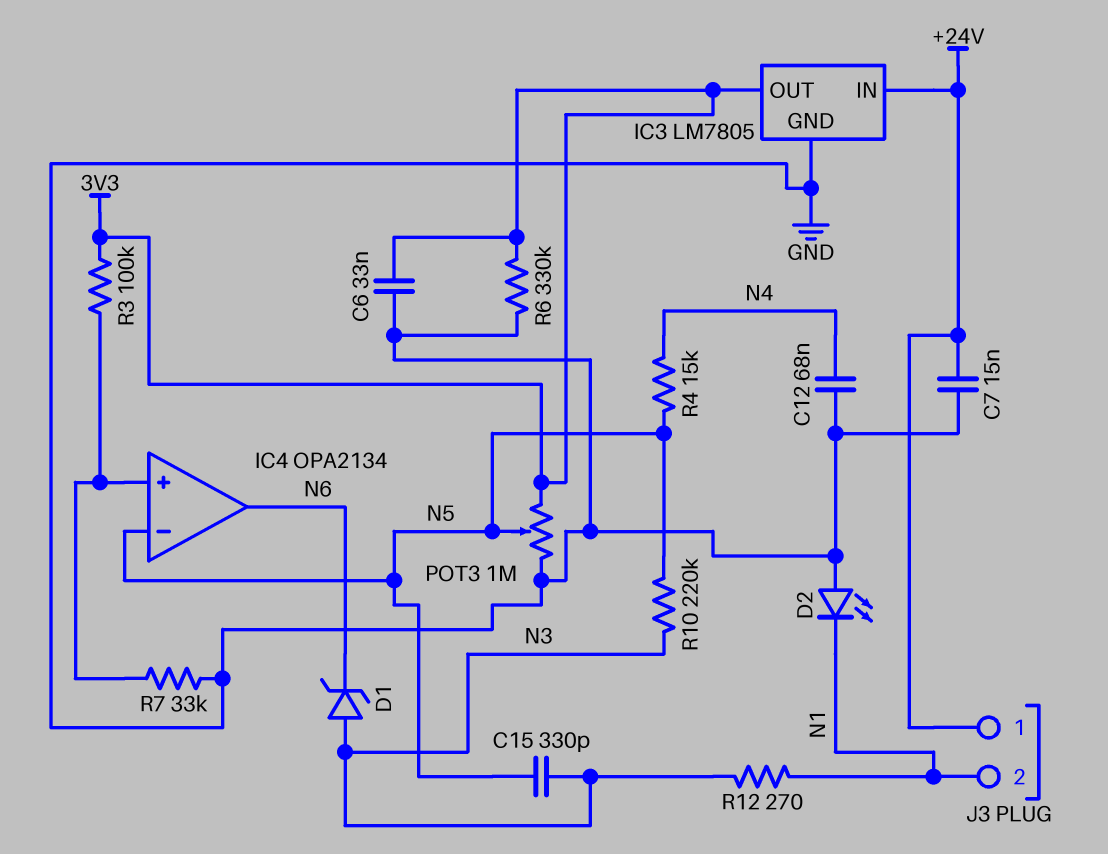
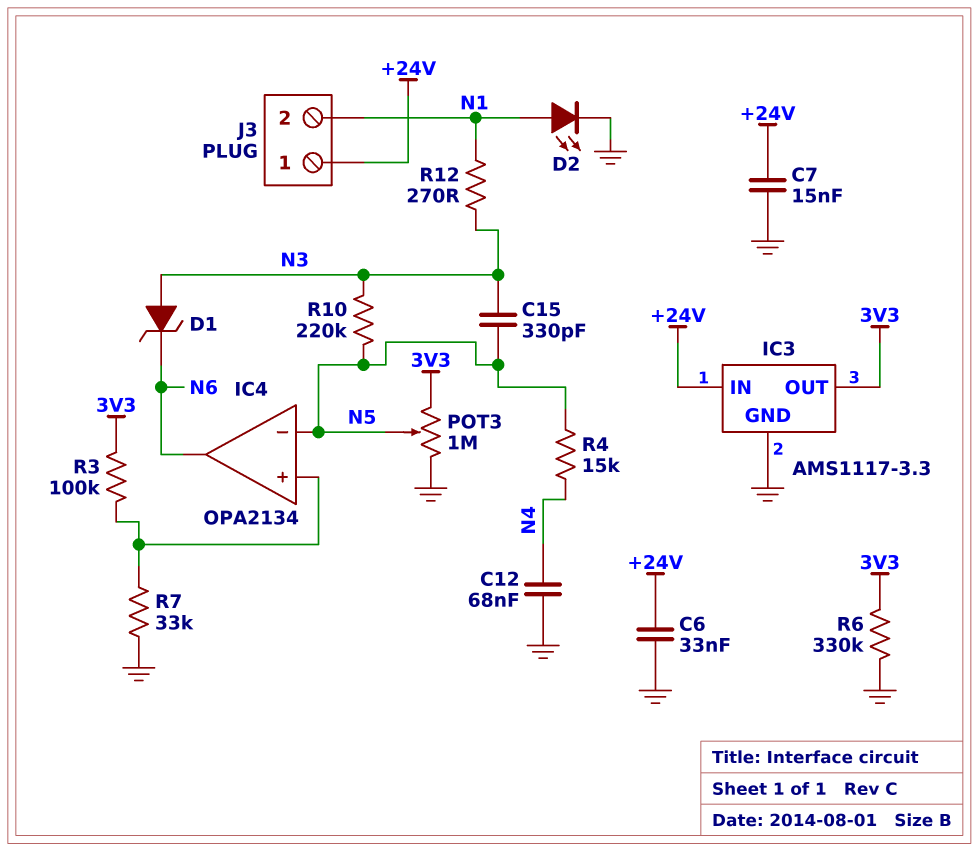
C6: 33nF (3V3, GND) -> 33nF (+24V, GND)
D2: LED (A GND, K N1) -> LED (A N1, K GND)
IC3: LM7805 -> AMS1117-3.3

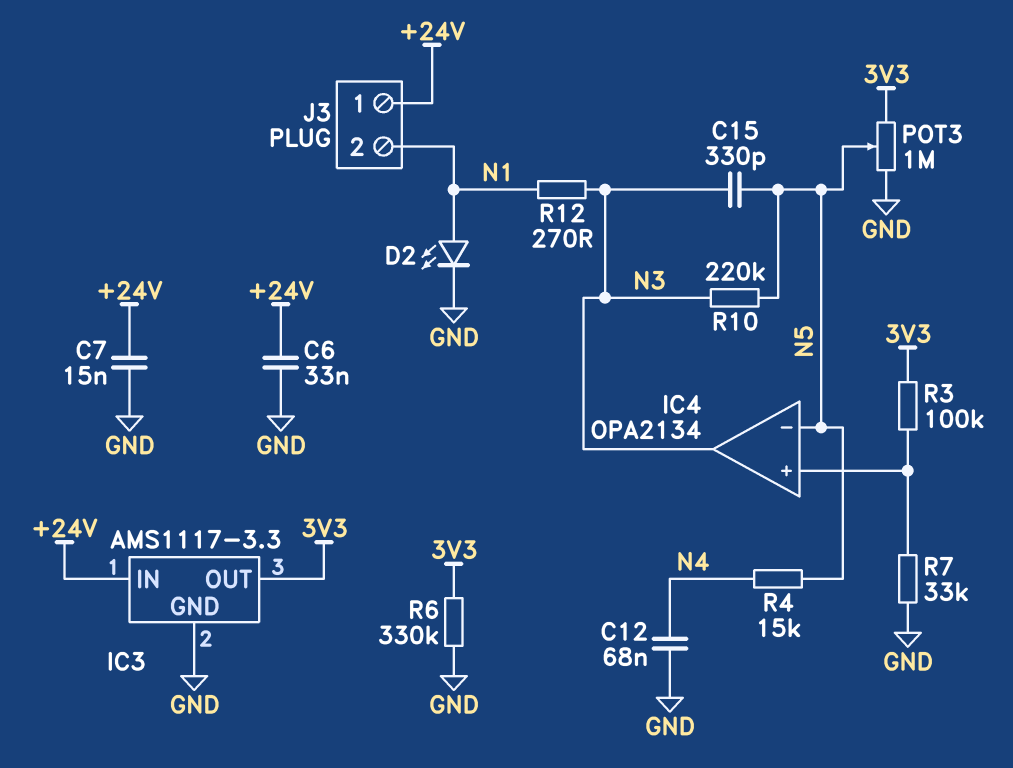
D1: zener (A N3, K N6) -> none
IC4 pin out: N6 -> N3

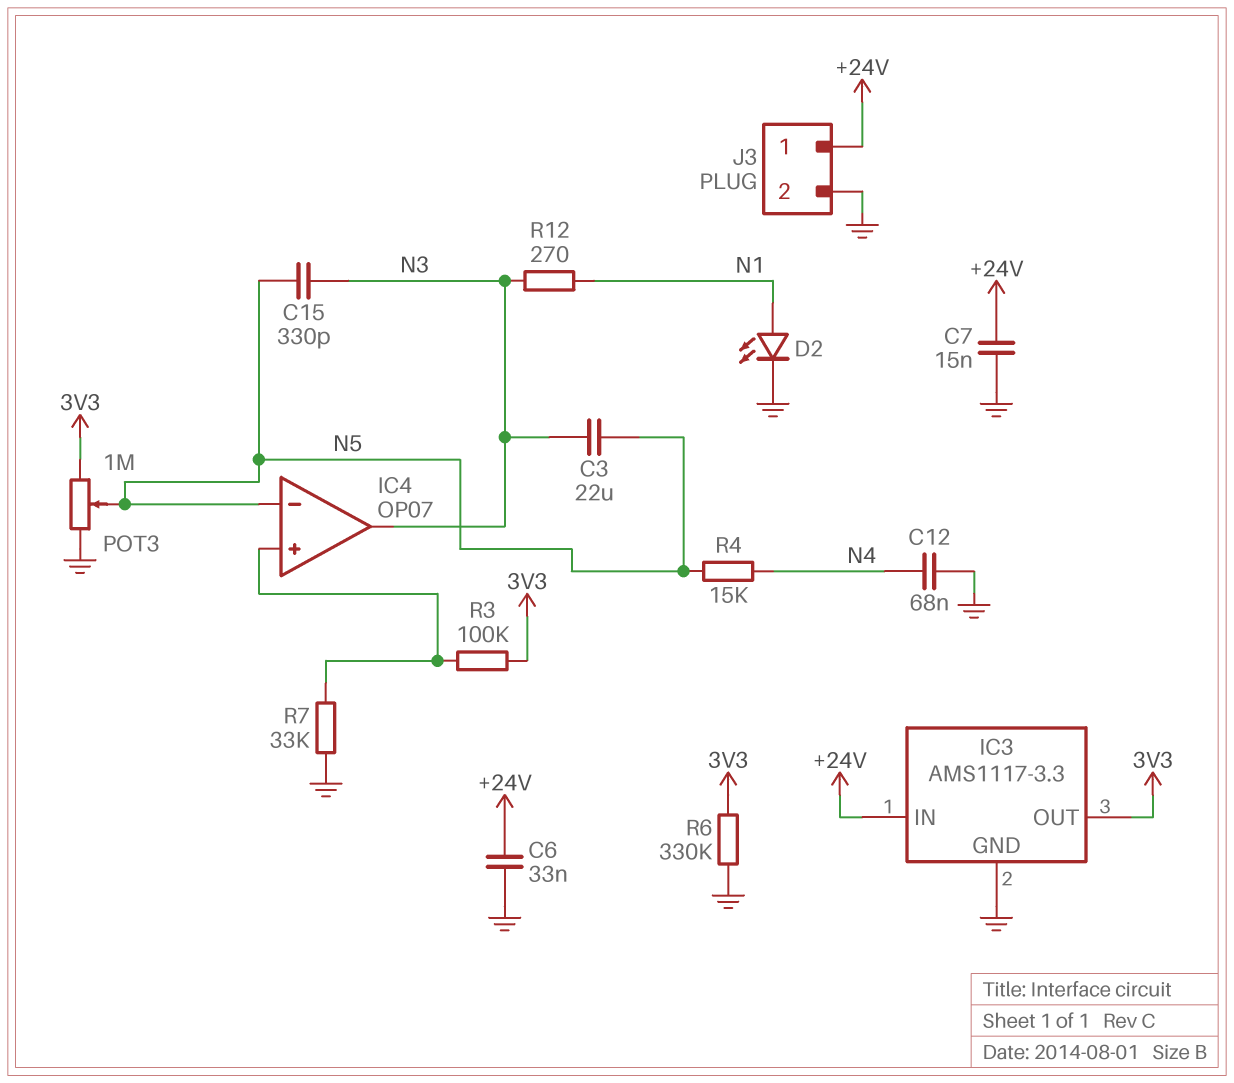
C3: none -> 22uF (N3, N5)
IC4: OPA2134 -> OP07
J3 pin 2: N1 -> GND
R10: 220k (N3, N5) -> none

